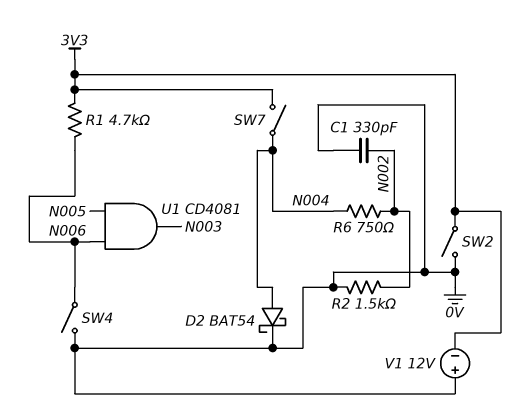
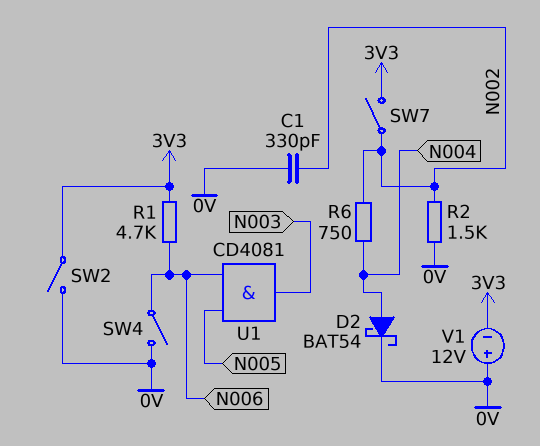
SW7: switch (3V3, N004) -> switch (3V3, N002)

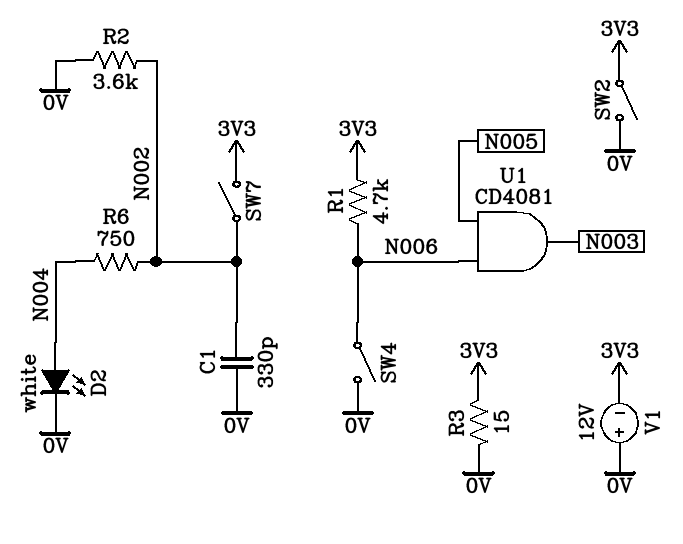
D2: schottky BAT54 (A N004, K 0V) -> LED white (A N004, K 0V)
R2: 1.5k (0V, N002) -> 3.6k (0V, N002)
R3: none -> 15 (0V, 3V3)

